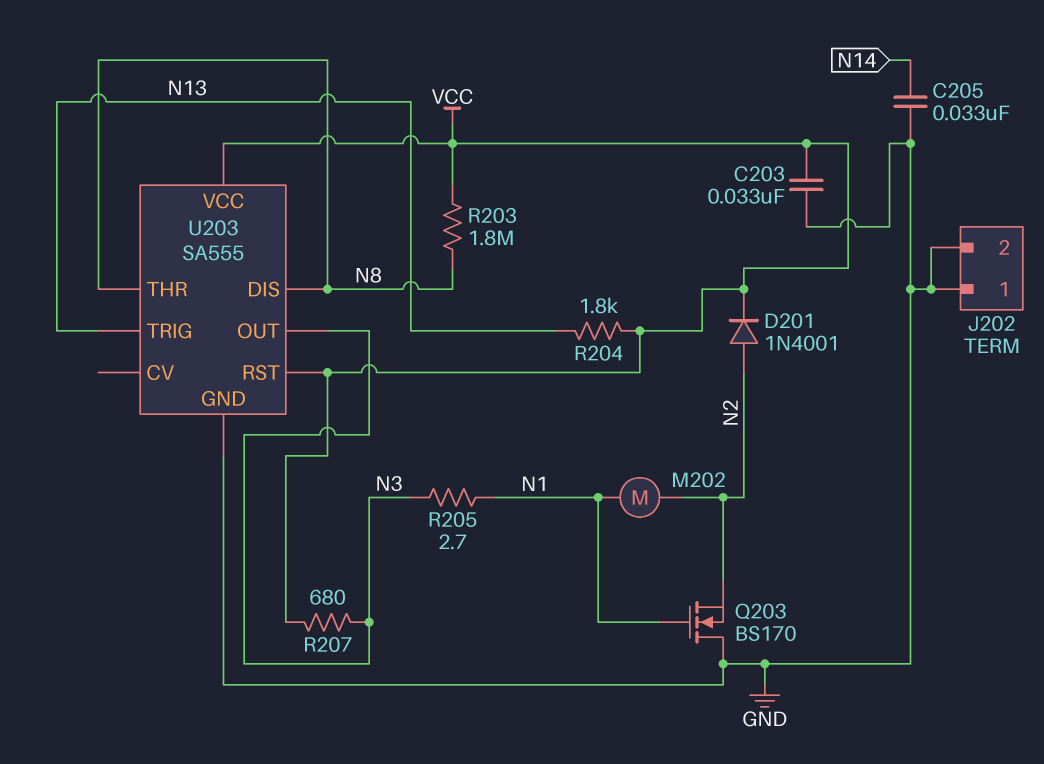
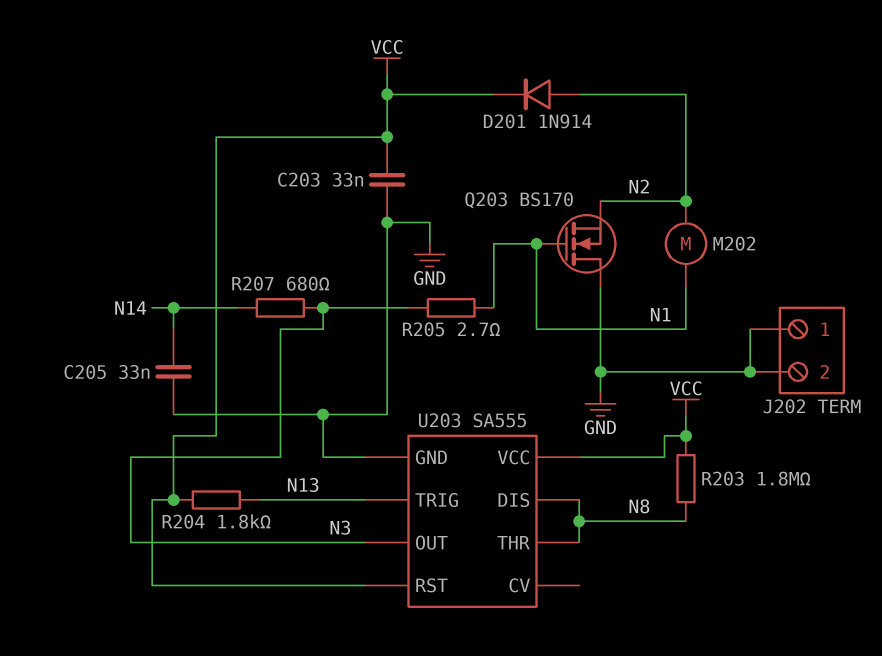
D201: diode 1N4001 (A N2, K VCC) -> diode 1N914 (A N2, K VCC)
R207: 680 (N3, VCC) -> 680 (N3, N14)

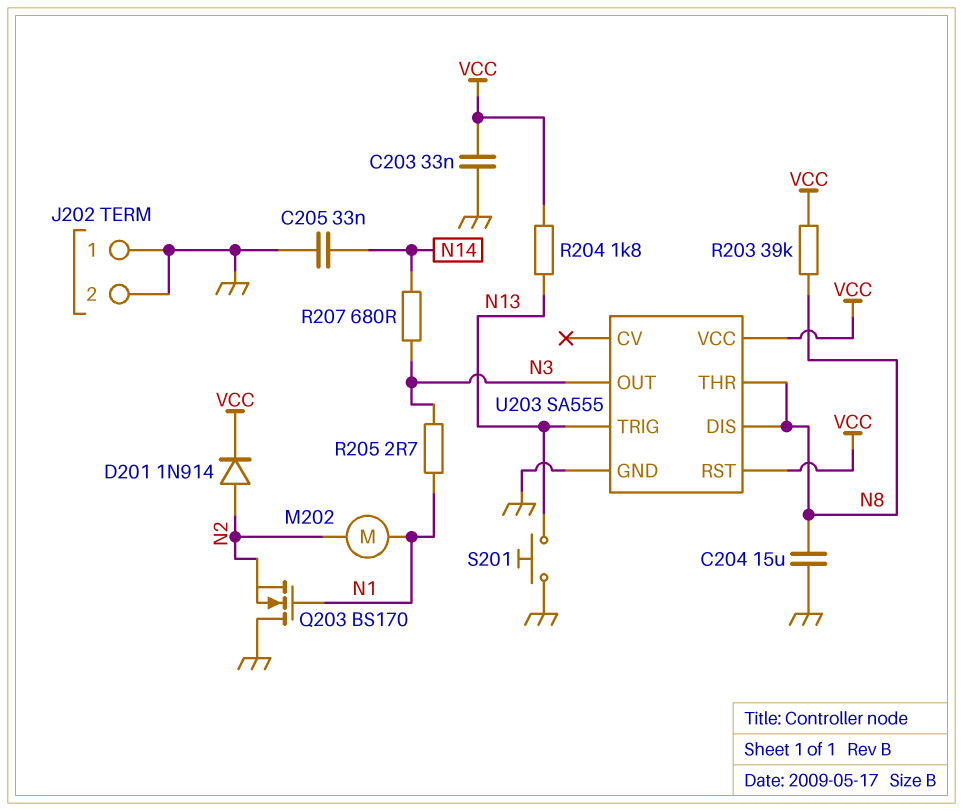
C204: none -> 15uF (GND, N8)
R203: 1.8M (N8, VCC) -> 39k (N8, VCC)
S201: none -> button (GND, N13)

